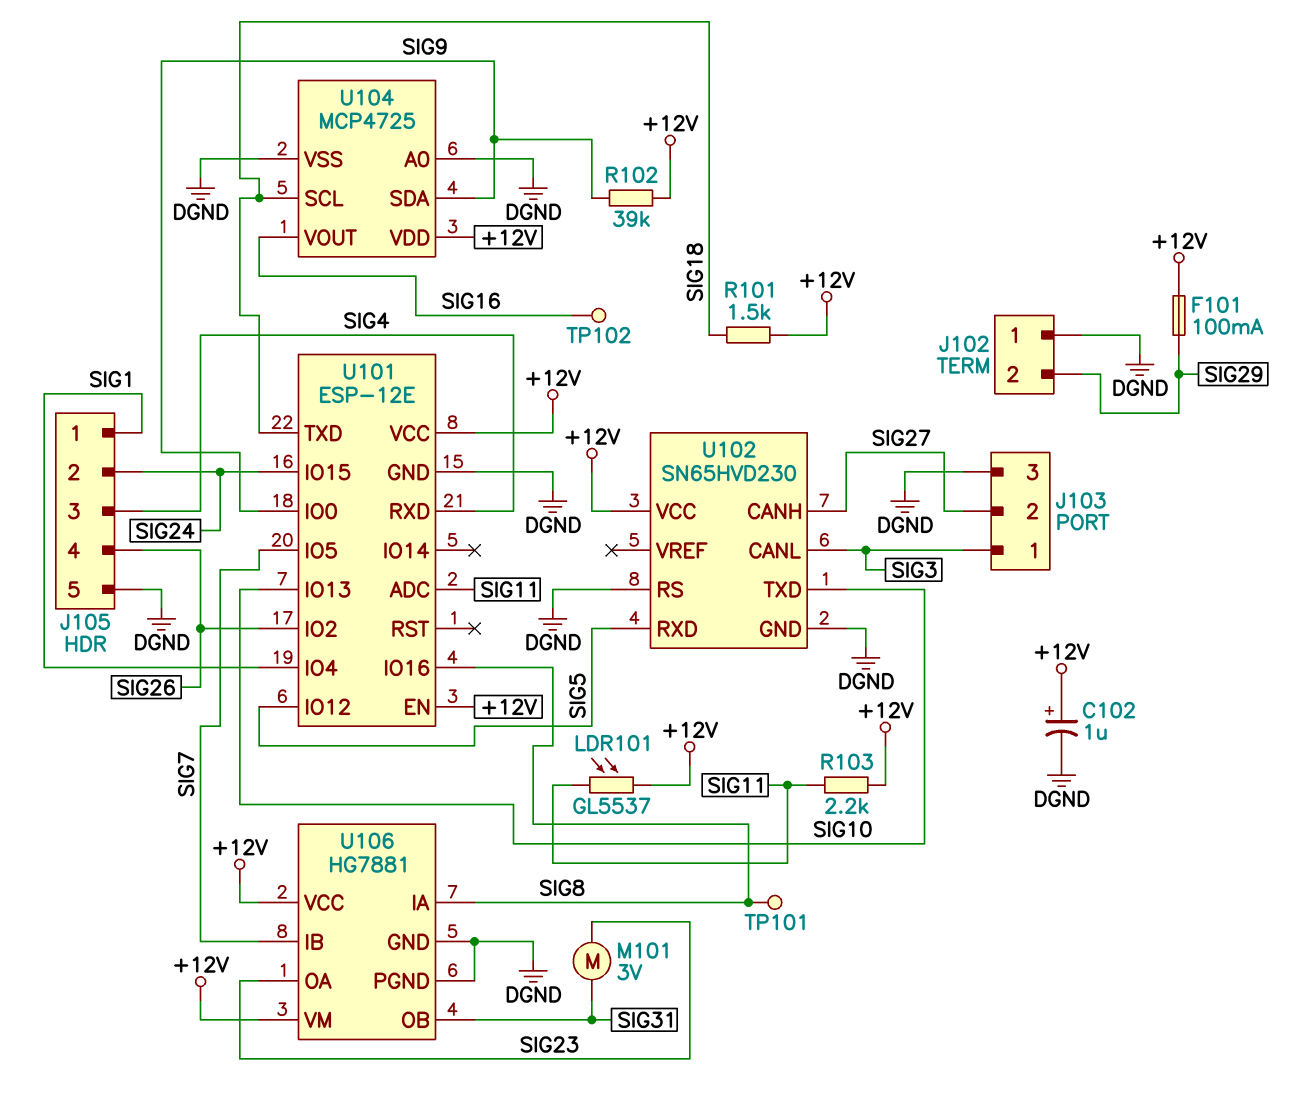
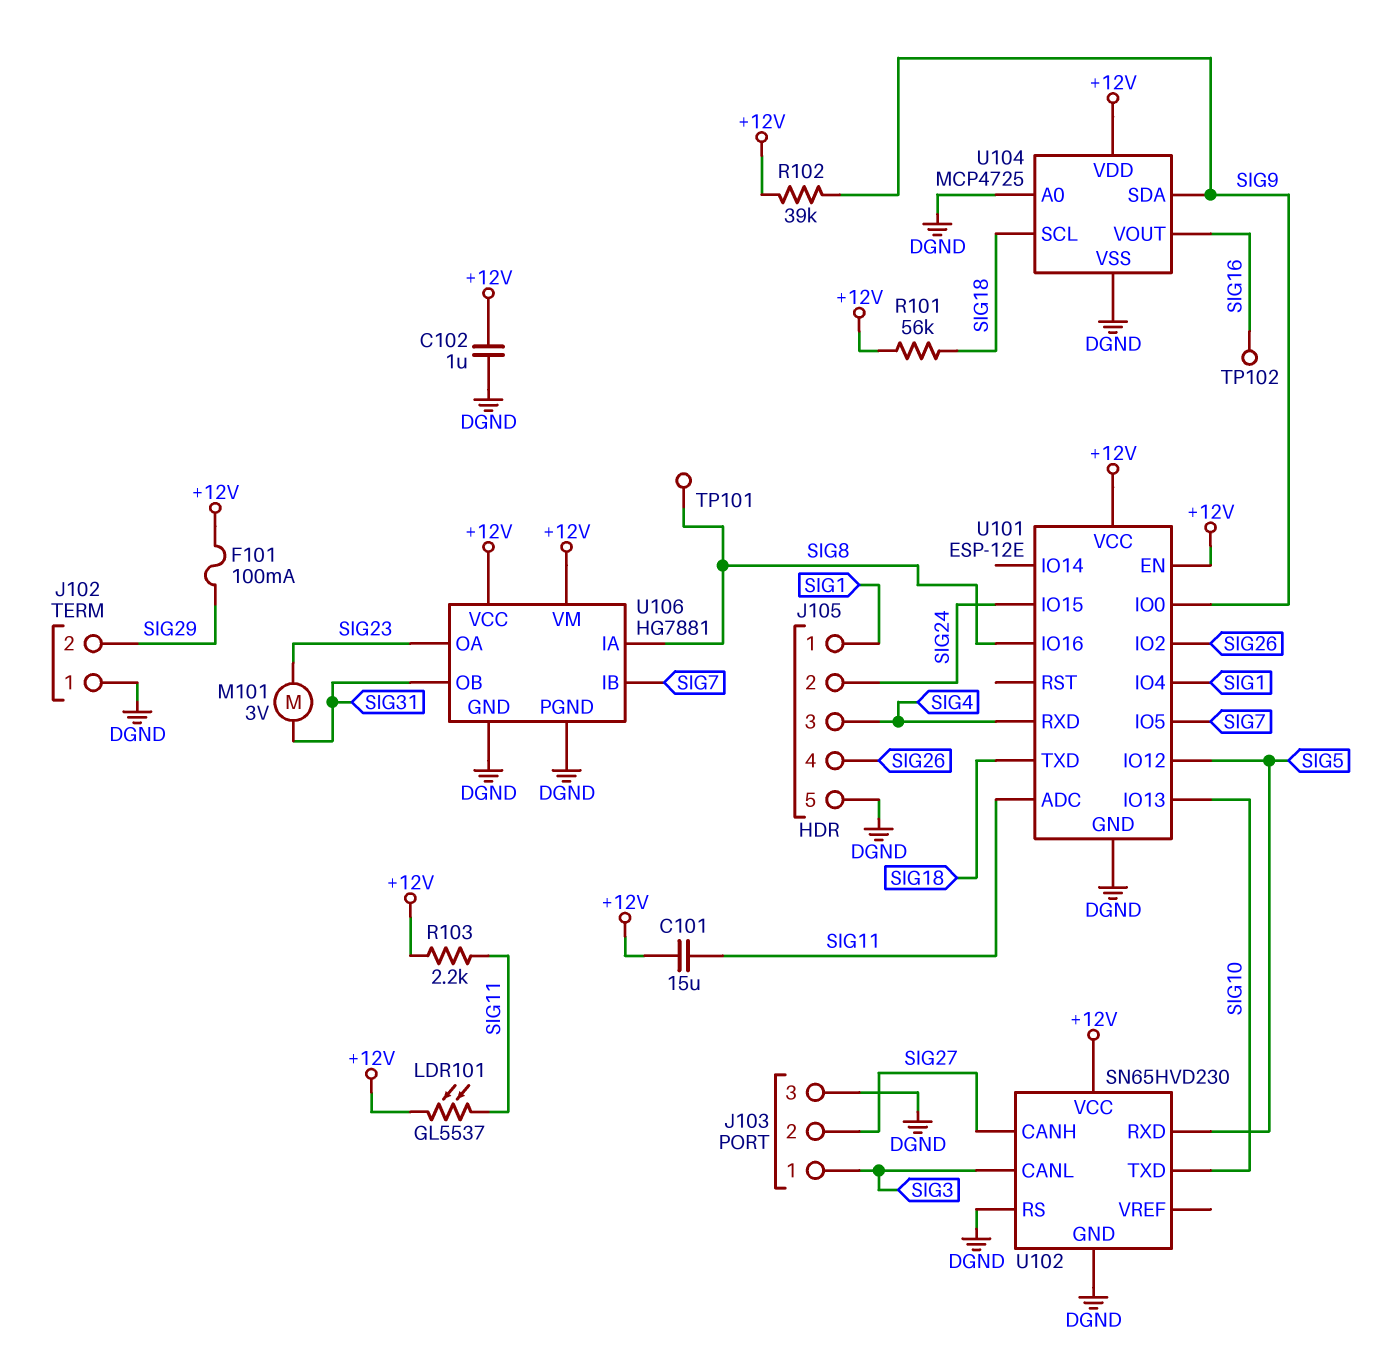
C101: none -> 15uF (+12V, SIG11)
C102: 1uF (plus +12V, minus DGND) -> 1uF (+12V, DGND)
R101: 1.5k (+12V, SIG18) -> 56k (+12V, SIG18)

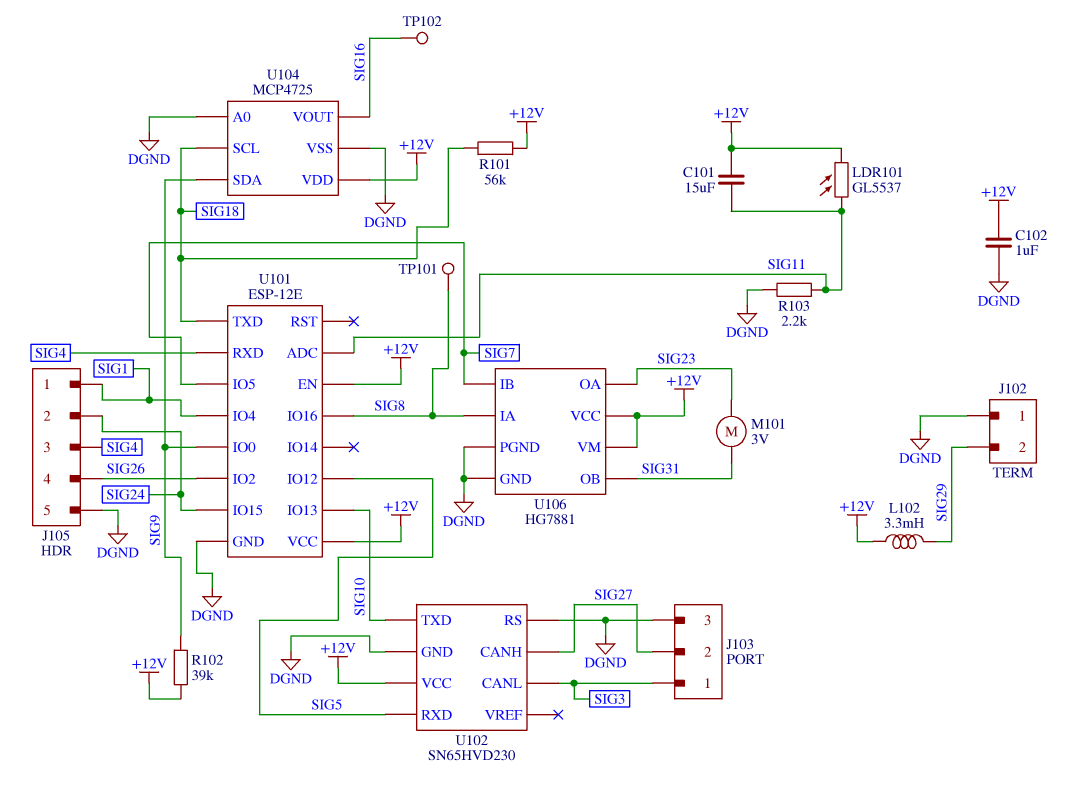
F101: 100mA (+12V, SIG29) -> none
L102: none -> 3.3mH (+12V, SIG29)
R103: 2.2k (+12V, SIG11) -> 2.2k (DGND, SIG11)

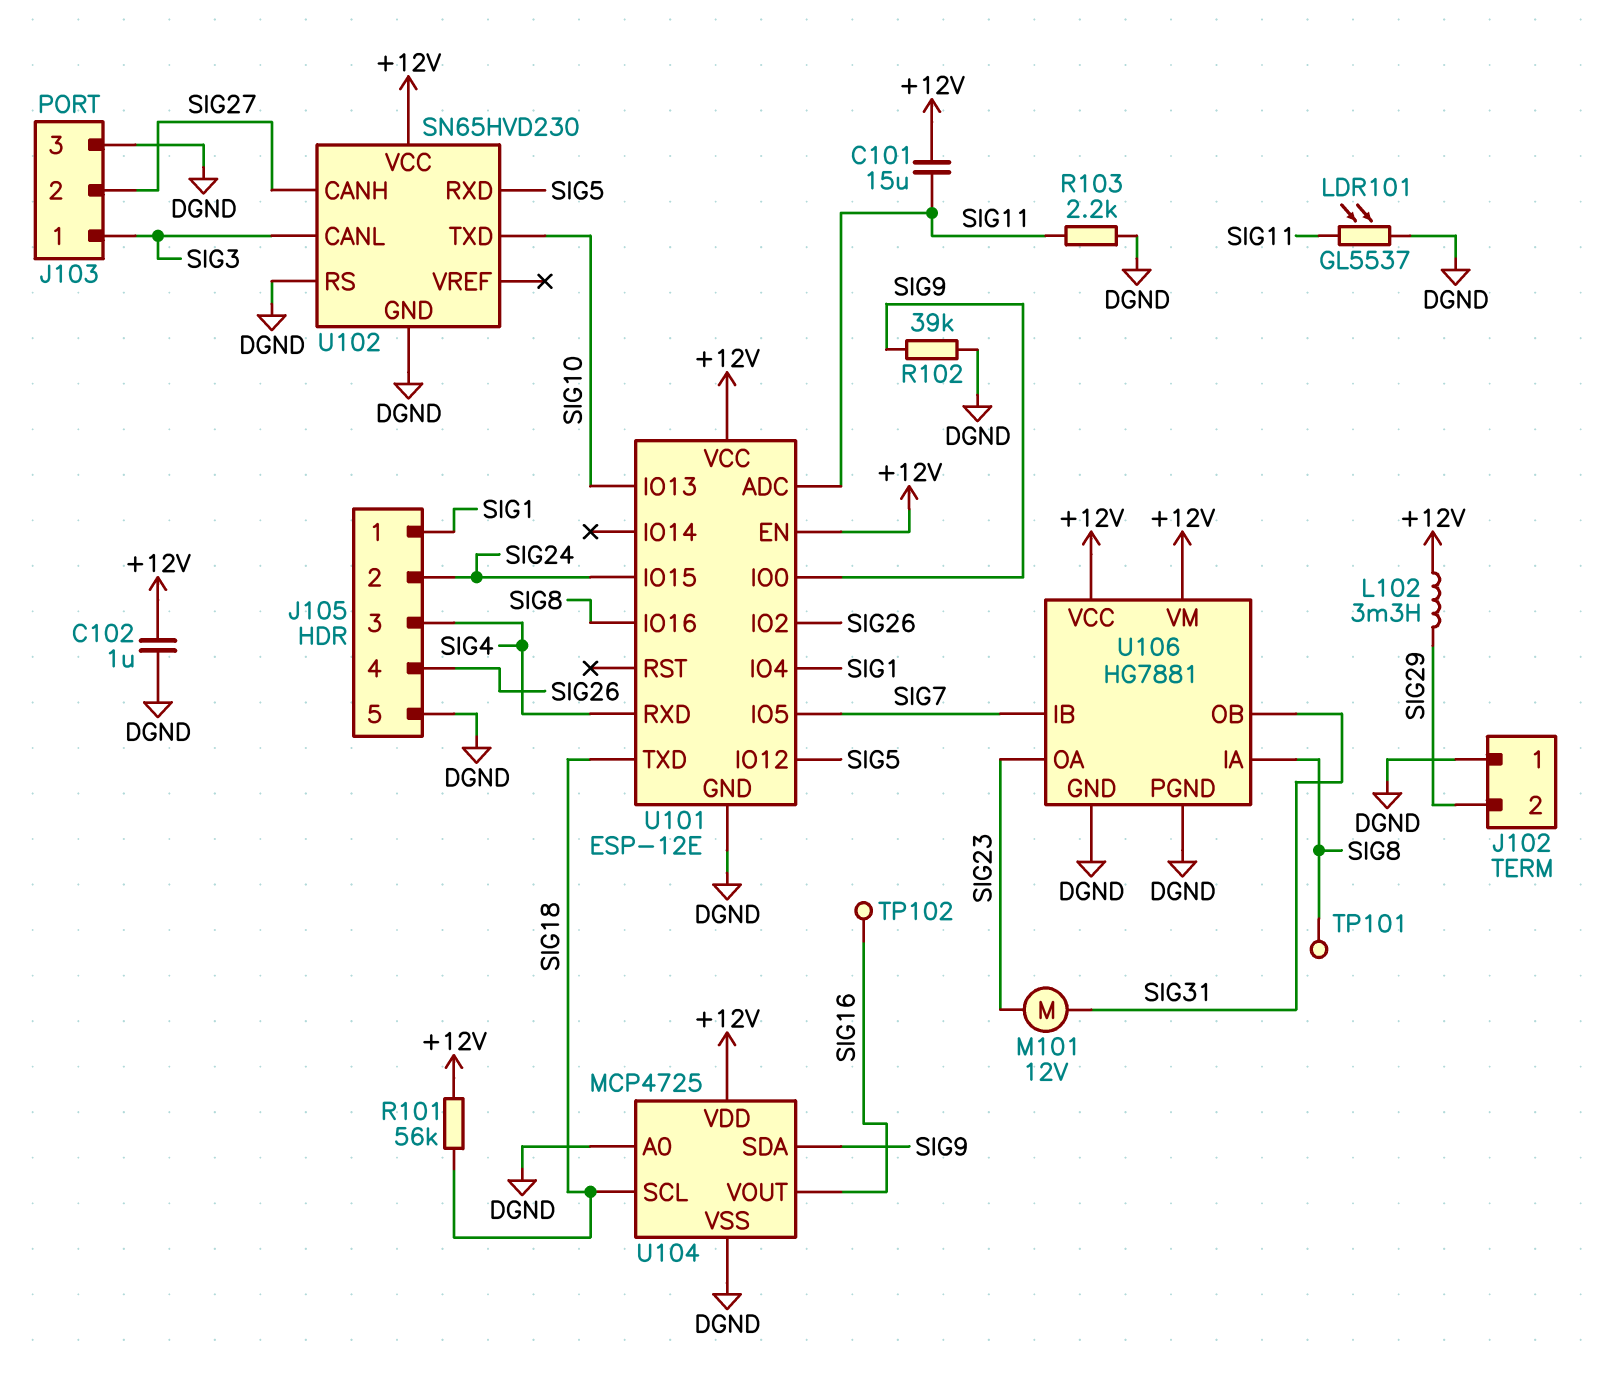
LDR101: GL5537 (+12V, SIG11) -> GL5537 (DGND, SIG11)
M101: motor 3V (SIG23, SIG31) -> motor 12V (SIG23, SIG31)
R102: 39k (+12V, SIG9) -> 39k (DGND, SIG9)

